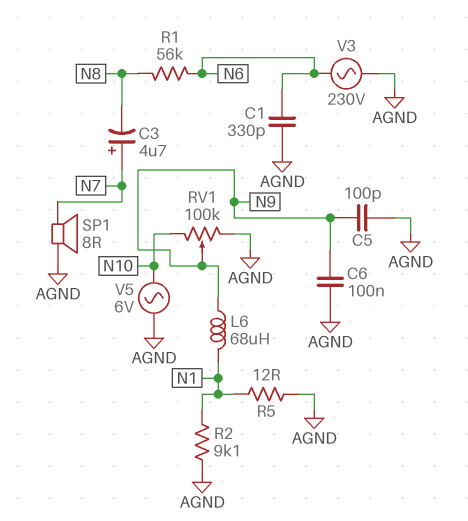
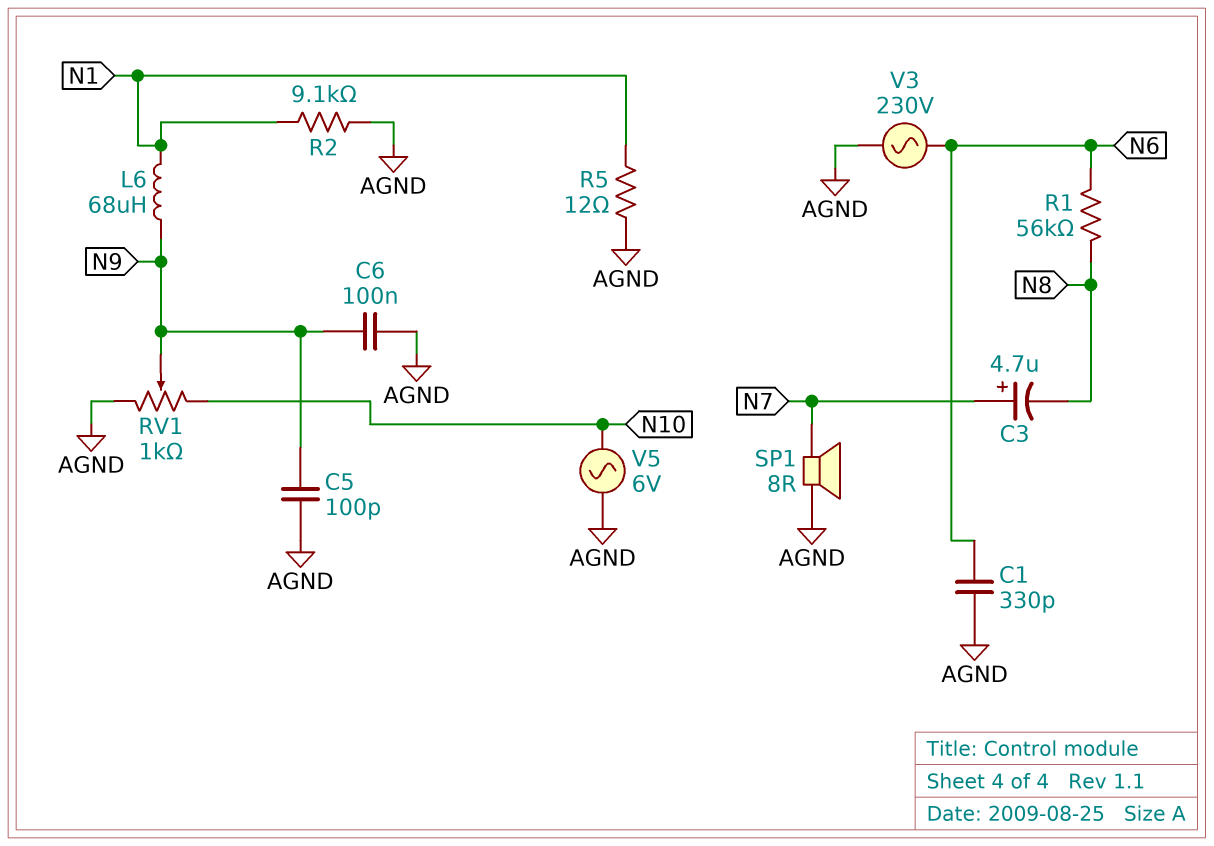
RV1: 100k (AGND, N10, wiper N9) -> 1k (AGND, N10, wiper N9)

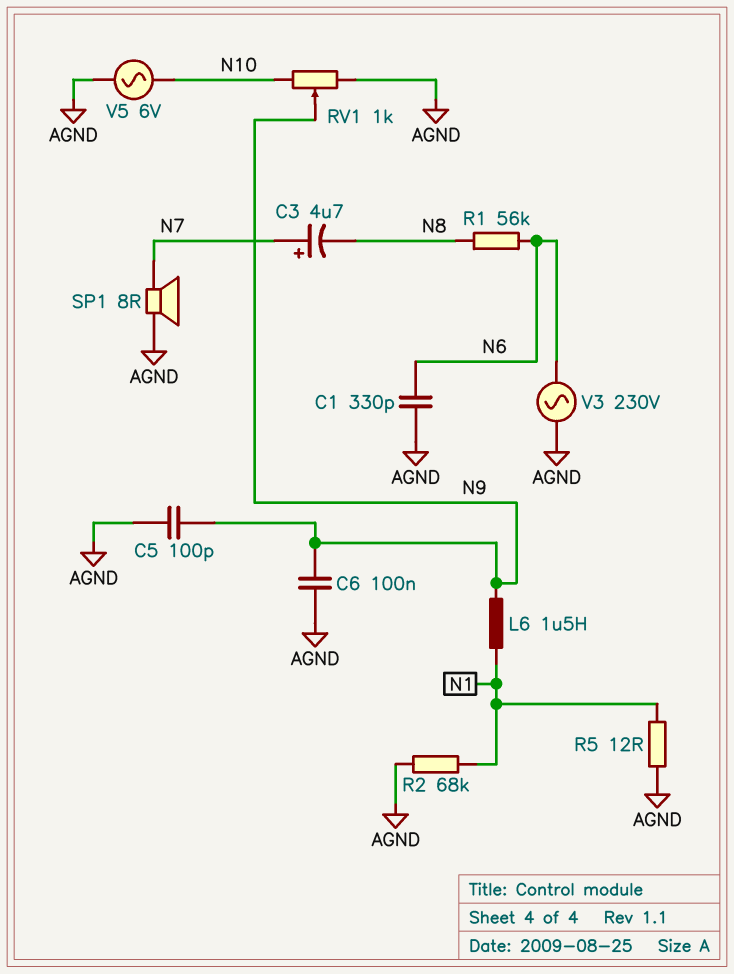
L6: 68uH (N1, N9) -> 1.5uH (N1, N9)
R2: 9.1k (AGND, N1) -> 68k (AGND, N1)

